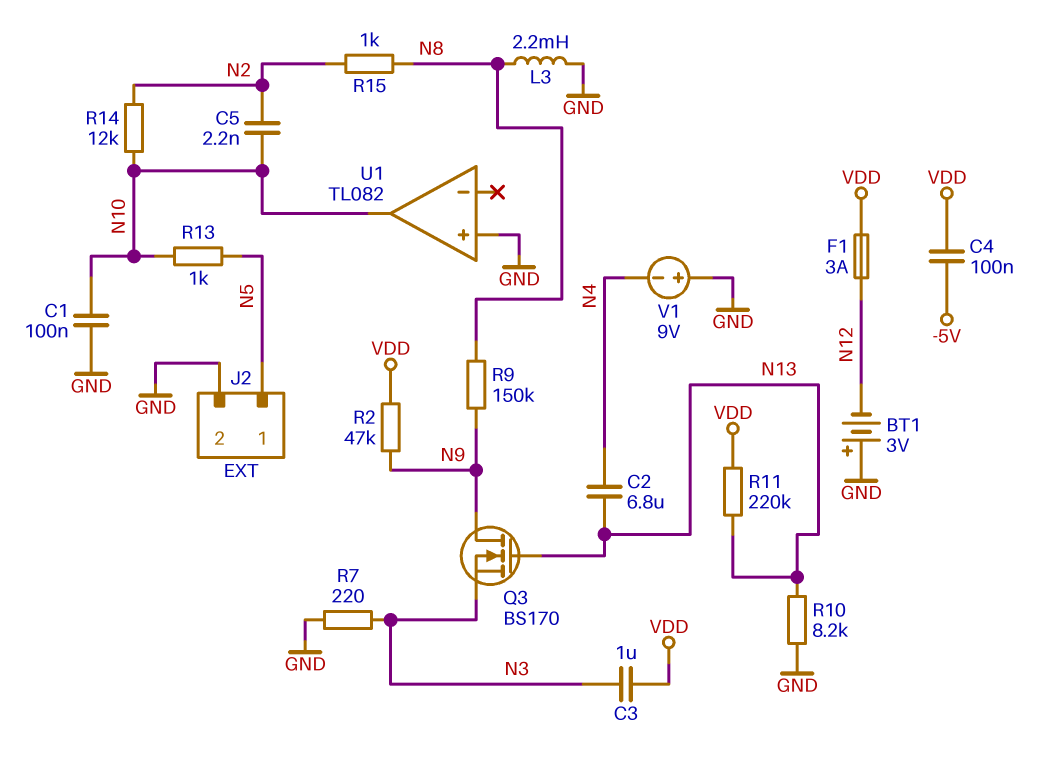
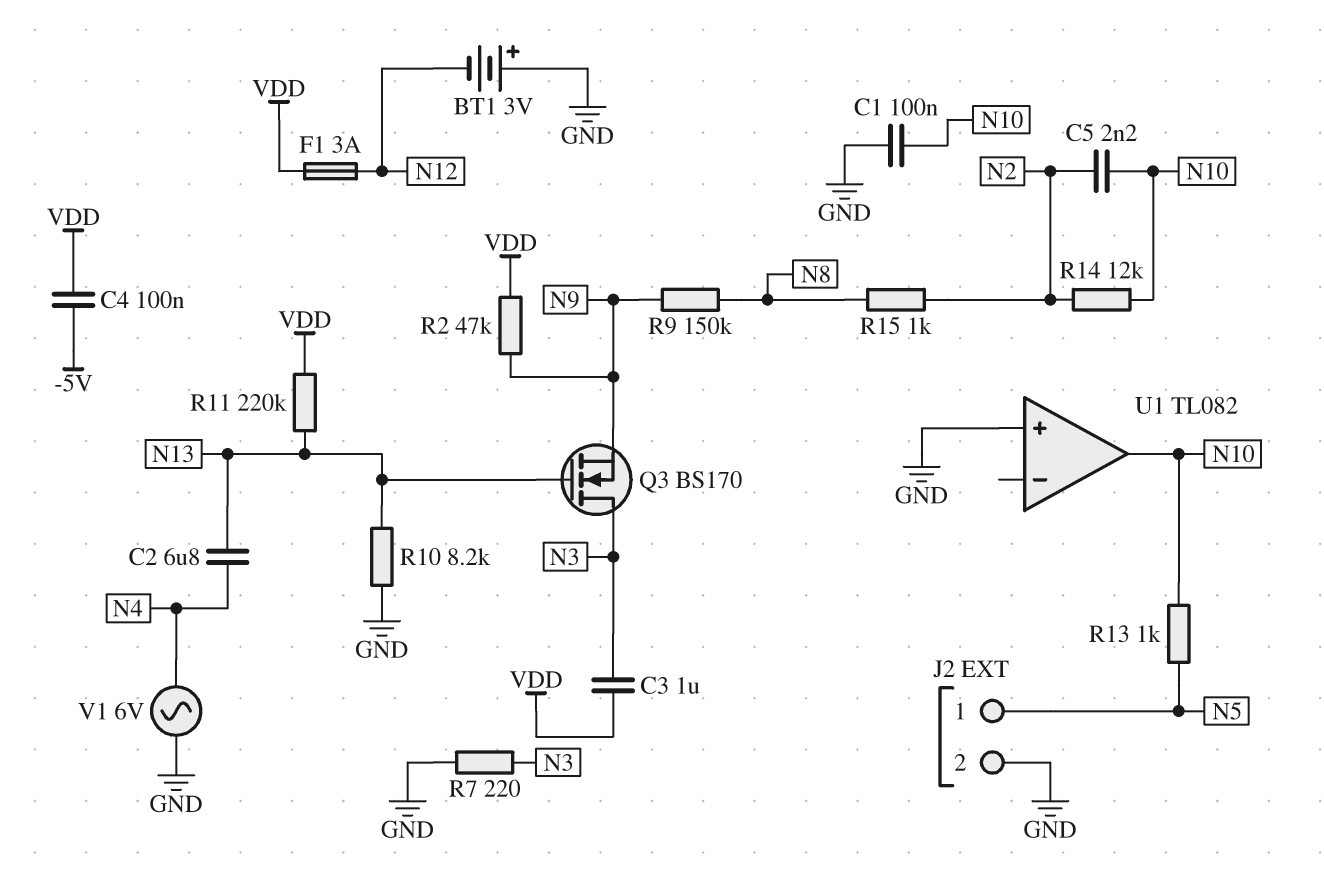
L3: 2.2mH (GND, N8) -> none
Q3: NMOS BS170 (G N13, D N9, S N3) -> NMOS BS170 (G N13, D N3, S N9)
V1: 9V (plus GND, minus N4) -> AC 6V (GND, N4)

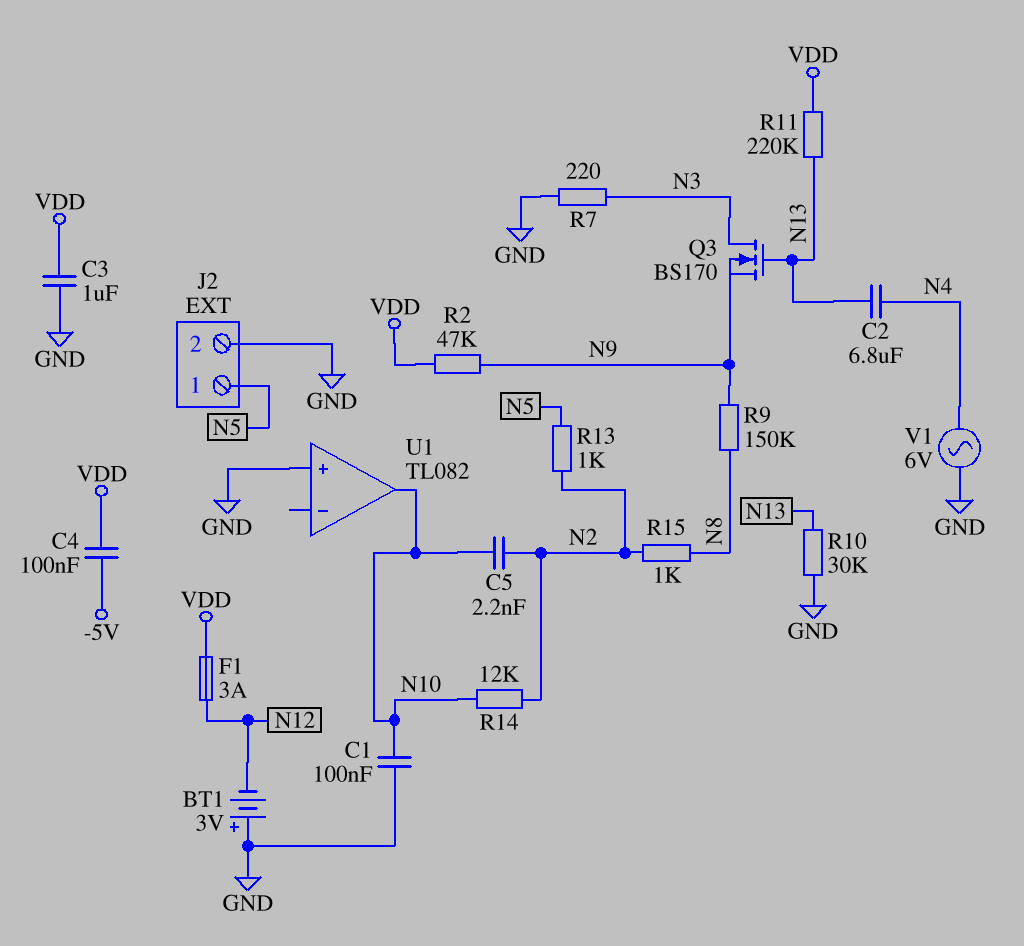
C3: 1uF (N3, VDD) -> 1uF (GND, VDD)
R10: 8.2k (GND, N13) -> 30k (GND, N13)
R13: 1k (N5, N10) -> 1k (N2, N5)

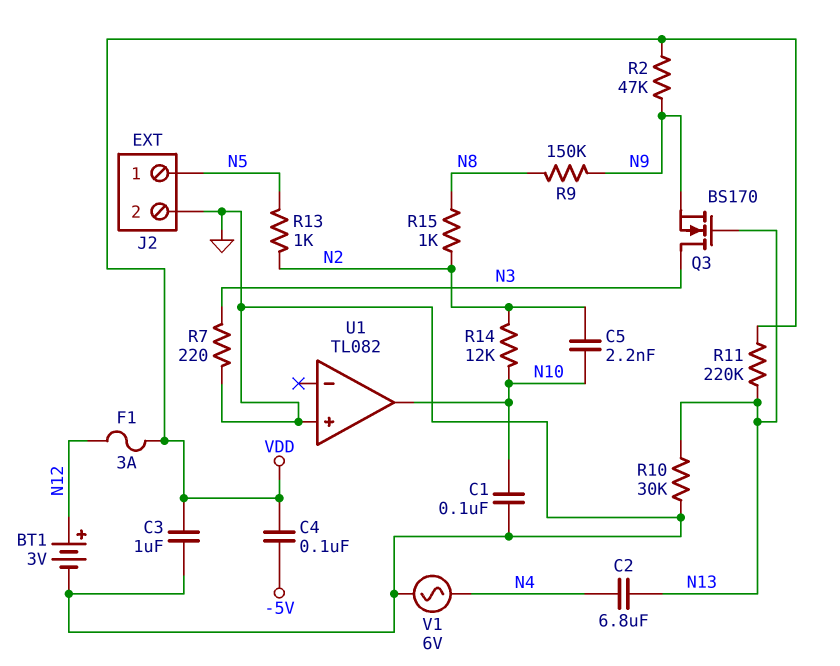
BT1: 3V (plus GND, minus N12) -> 3V (plus N12, minus GND)

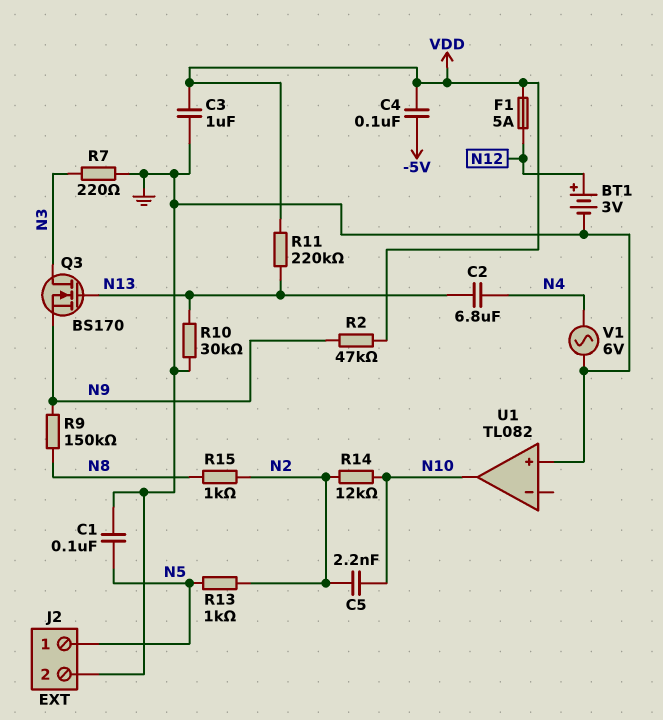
C1: 100nF (GND, N10) -> 100nF (GND, N5)
F1: 3A (N12, VDD) -> 5A (N12, VDD)

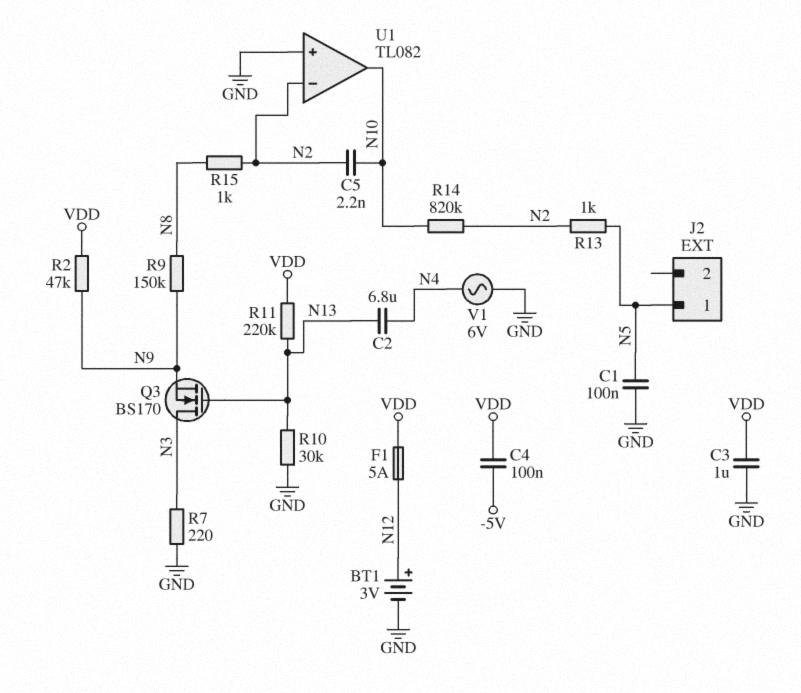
J2 pin 2: GND -> none
R14: 12k (N2, N10) -> 820k (N2, N10)
U1 pin in-: none -> N2

